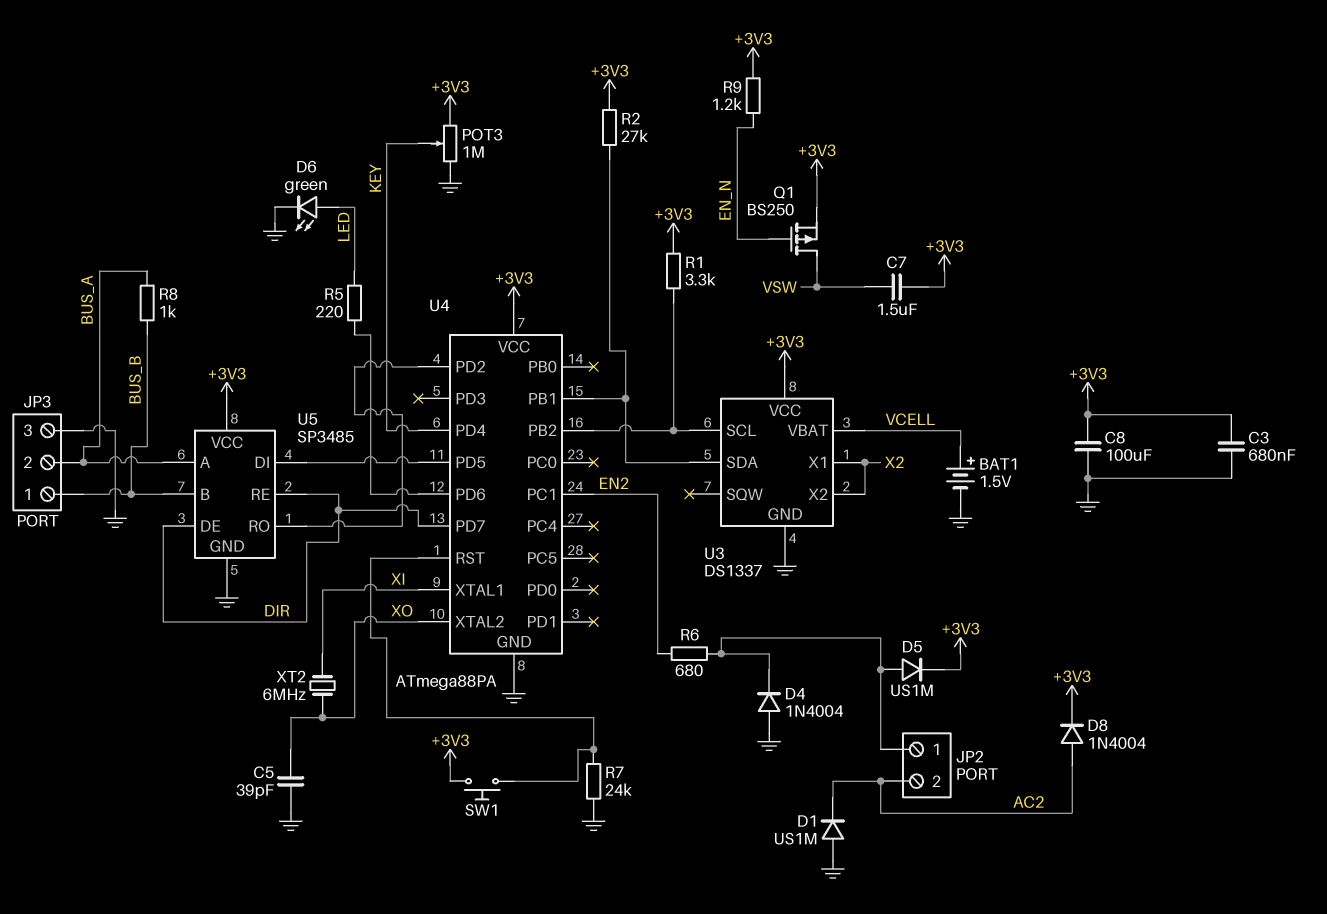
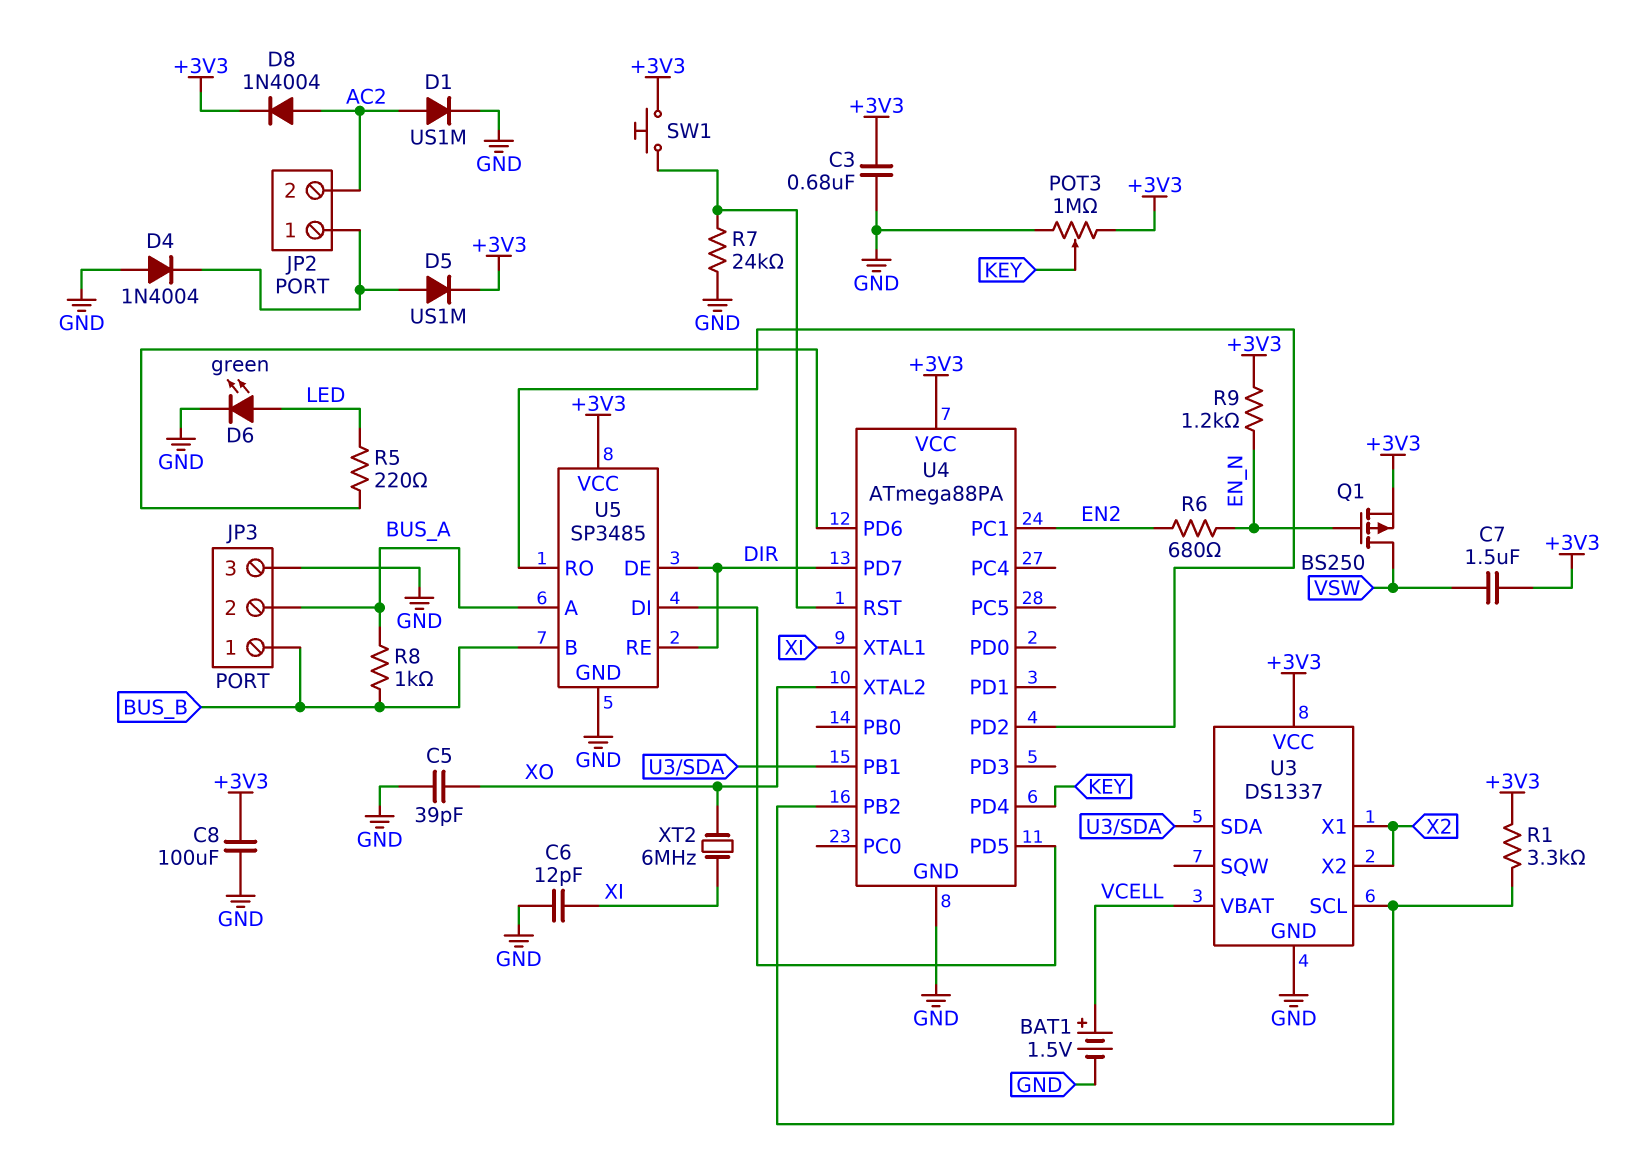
C6: none -> 12pF (GND, XI)
D1: diode US1M (A GND, K AC2) -> diode US1M (A AC2, K GND)
R2: 27k (+3V3, U3/SDA) -> none
R6: 680 (EN2, JP2/1) -> 680 (EN2, EN_N)

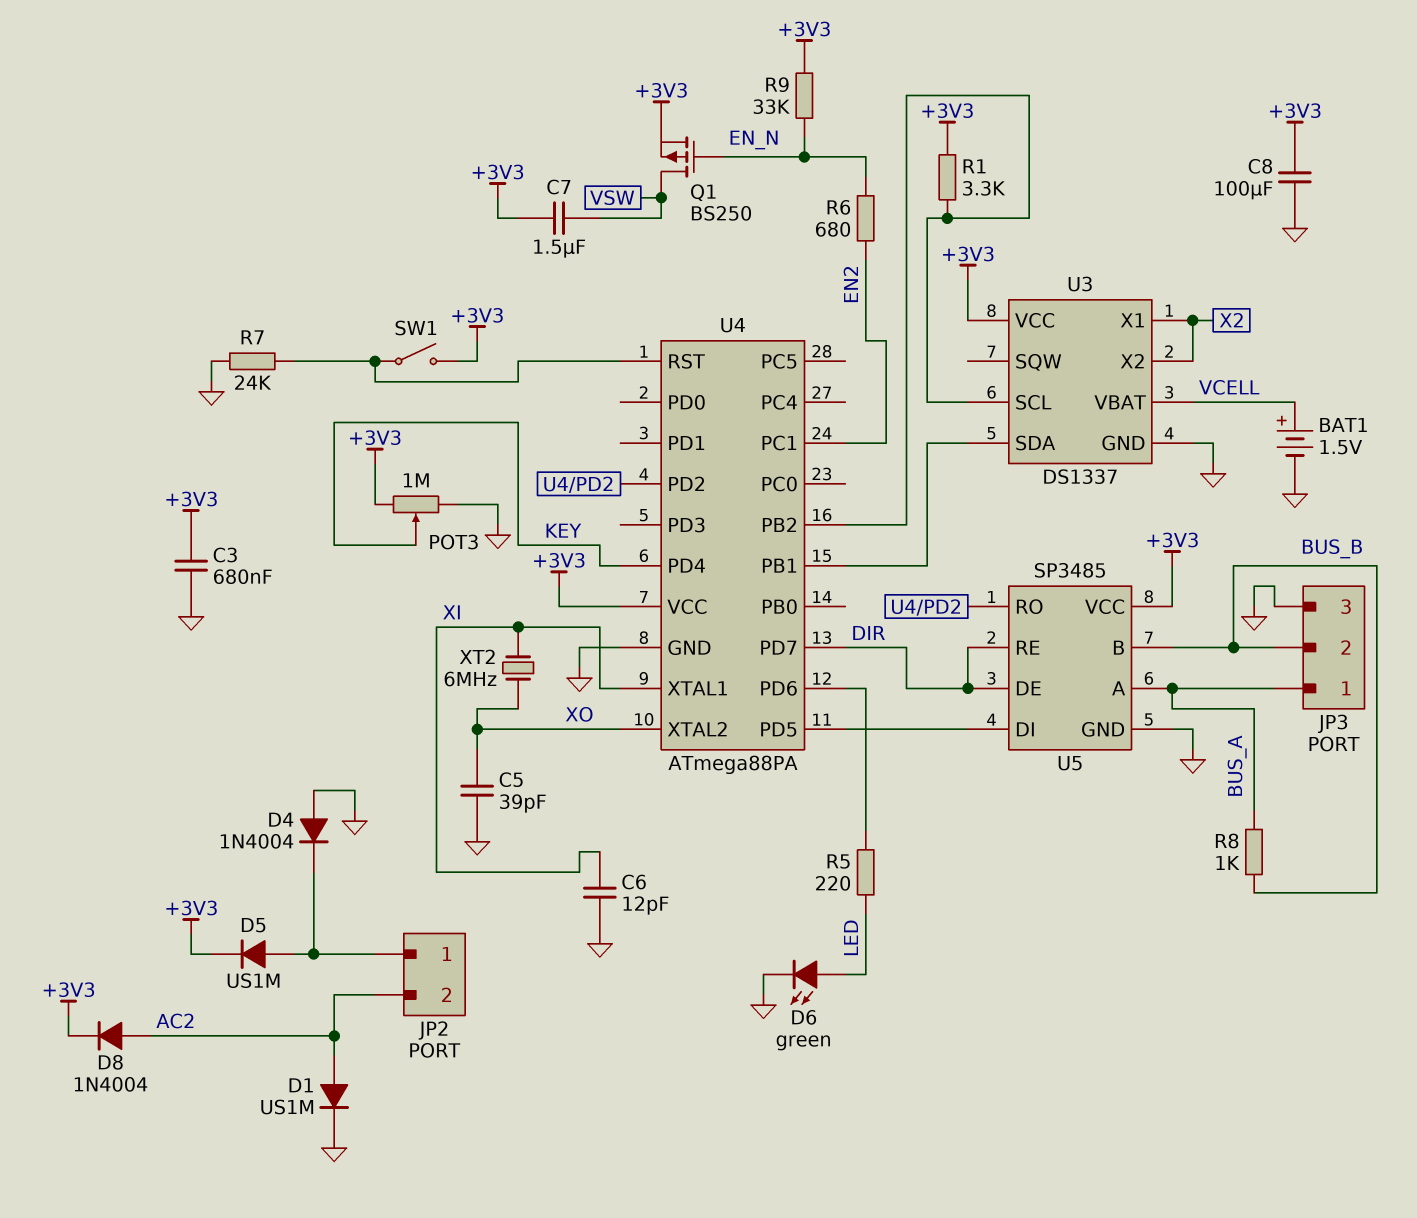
JP3 pin 1: BUS_B -> BUS_A
JP3 pin 2: BUS_A -> BUS_B
R9: 1.2k (+3V3, EN_N) -> 33k (+3V3, EN_N)
SW1: button (+3V3, U4/RST) -> switch (+3V3, U4/RST)

